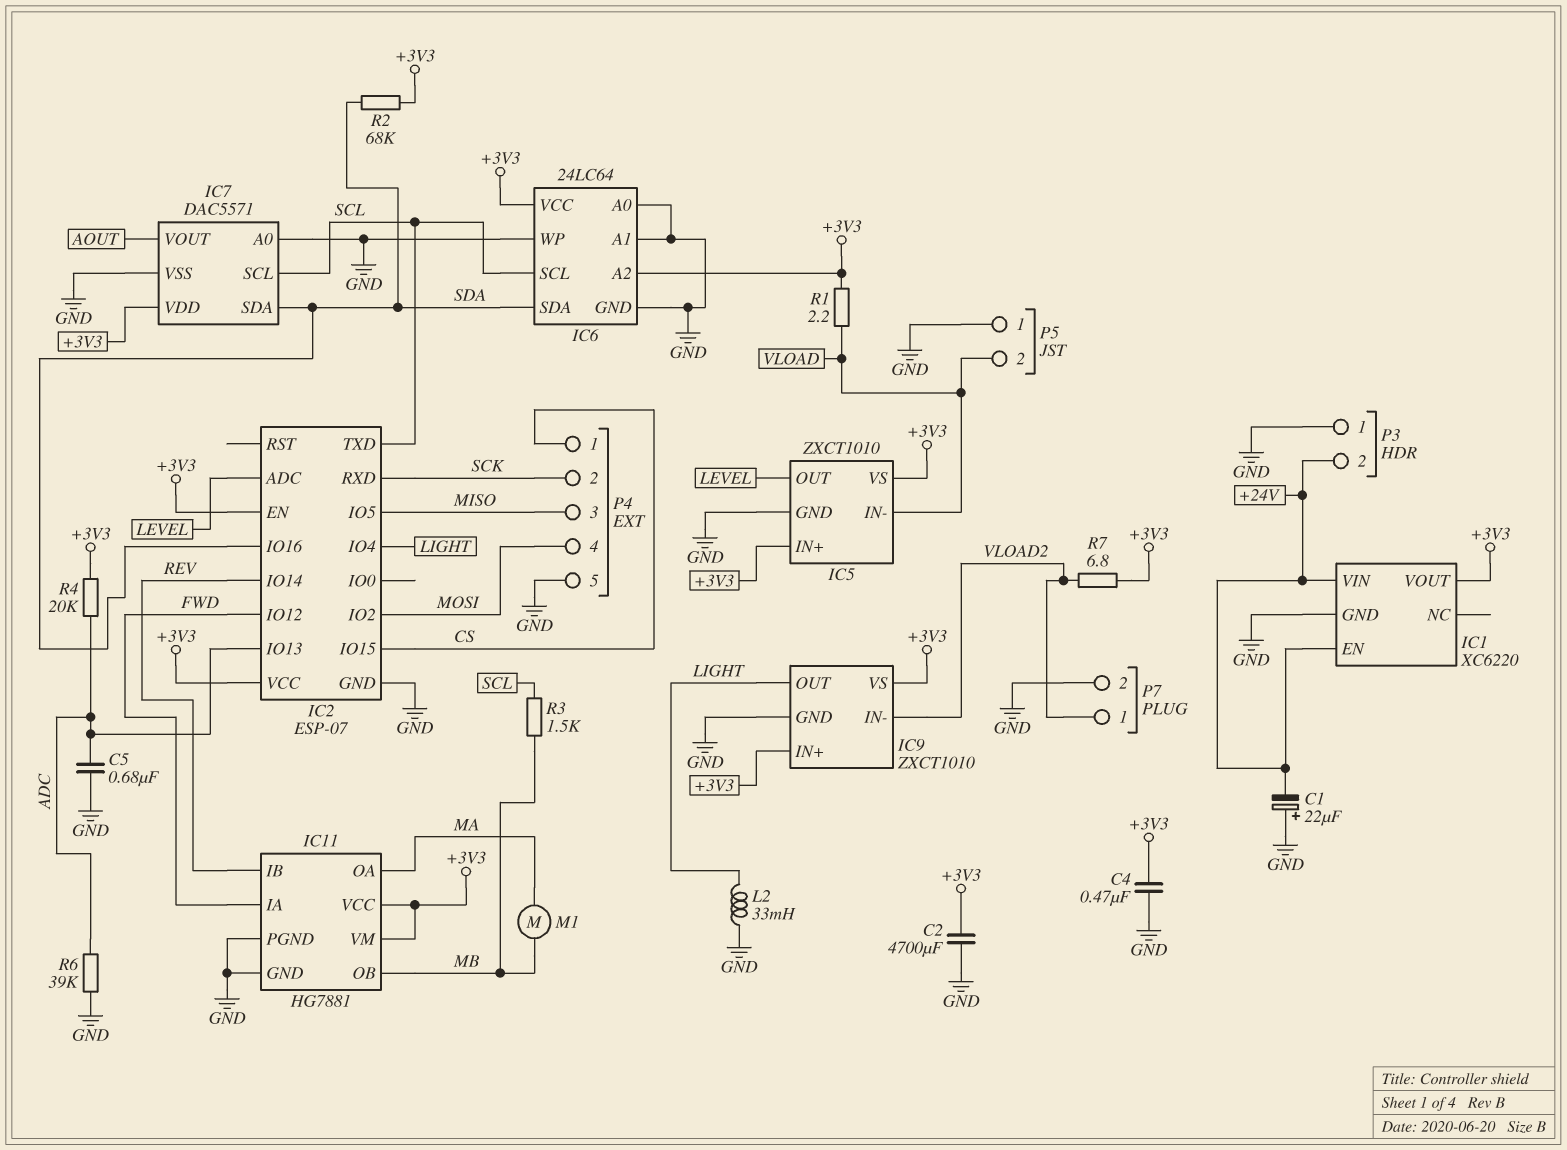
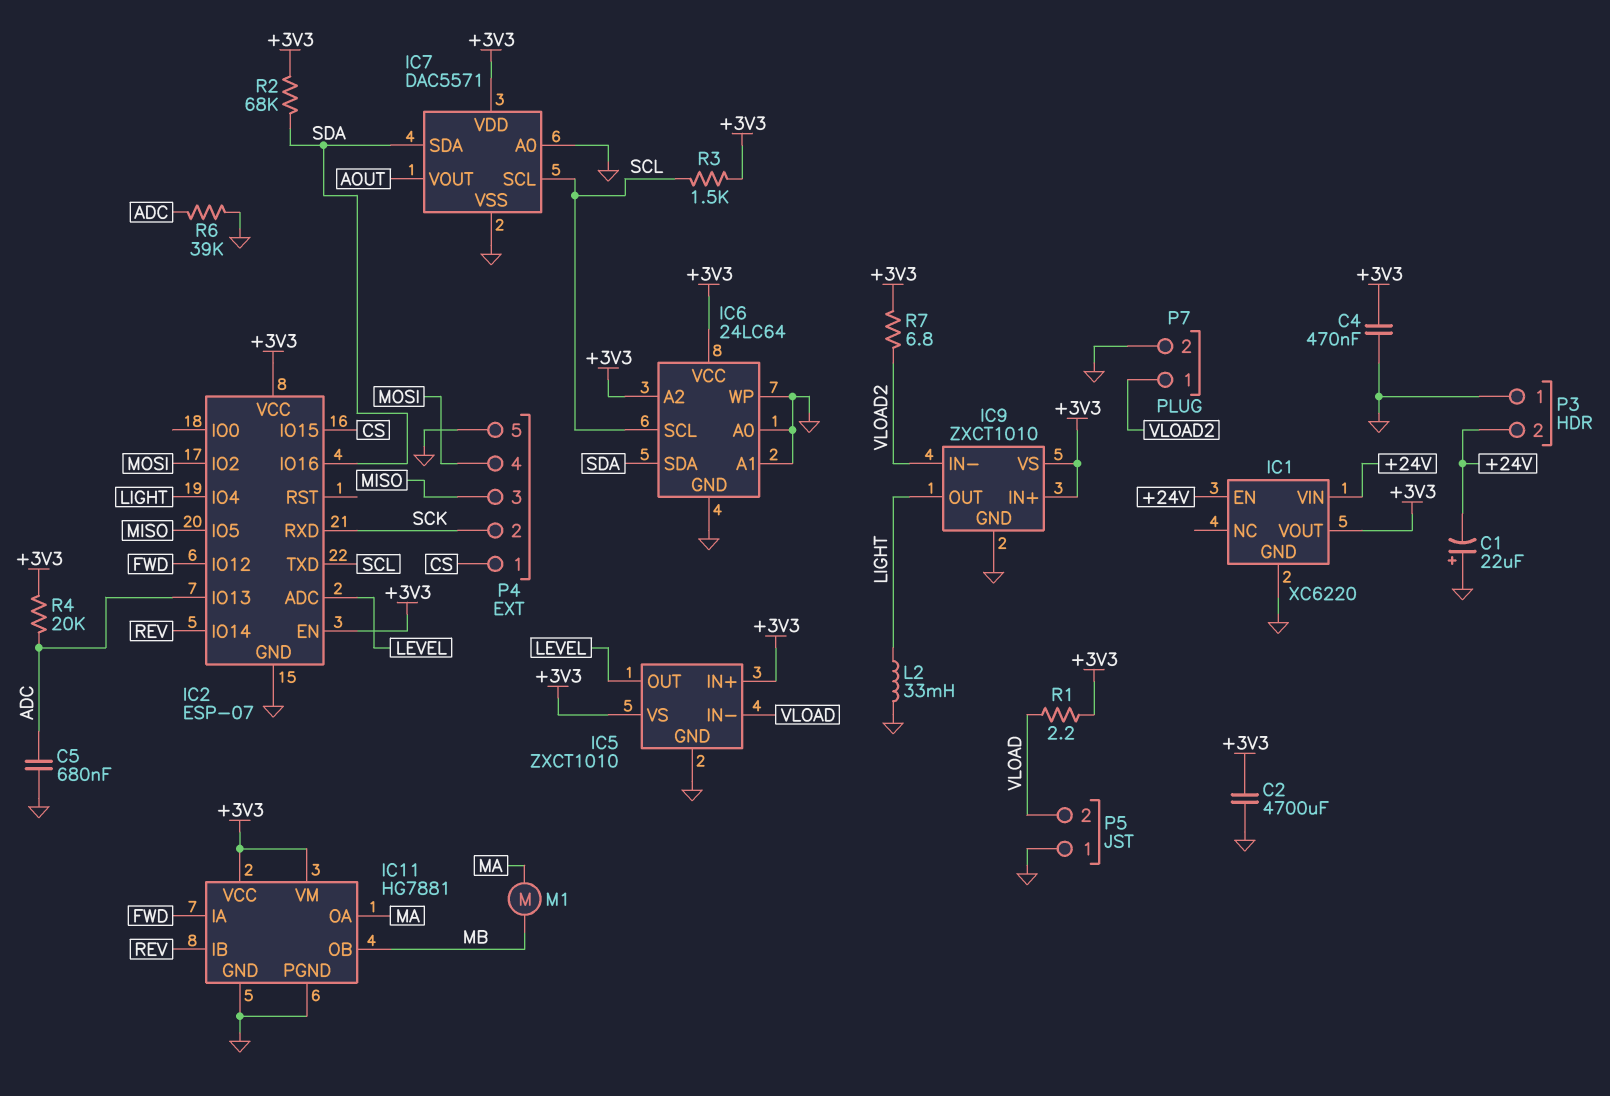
R3: 1.5k (MB, SCL) -> 1.5k (+3V3, SCL)

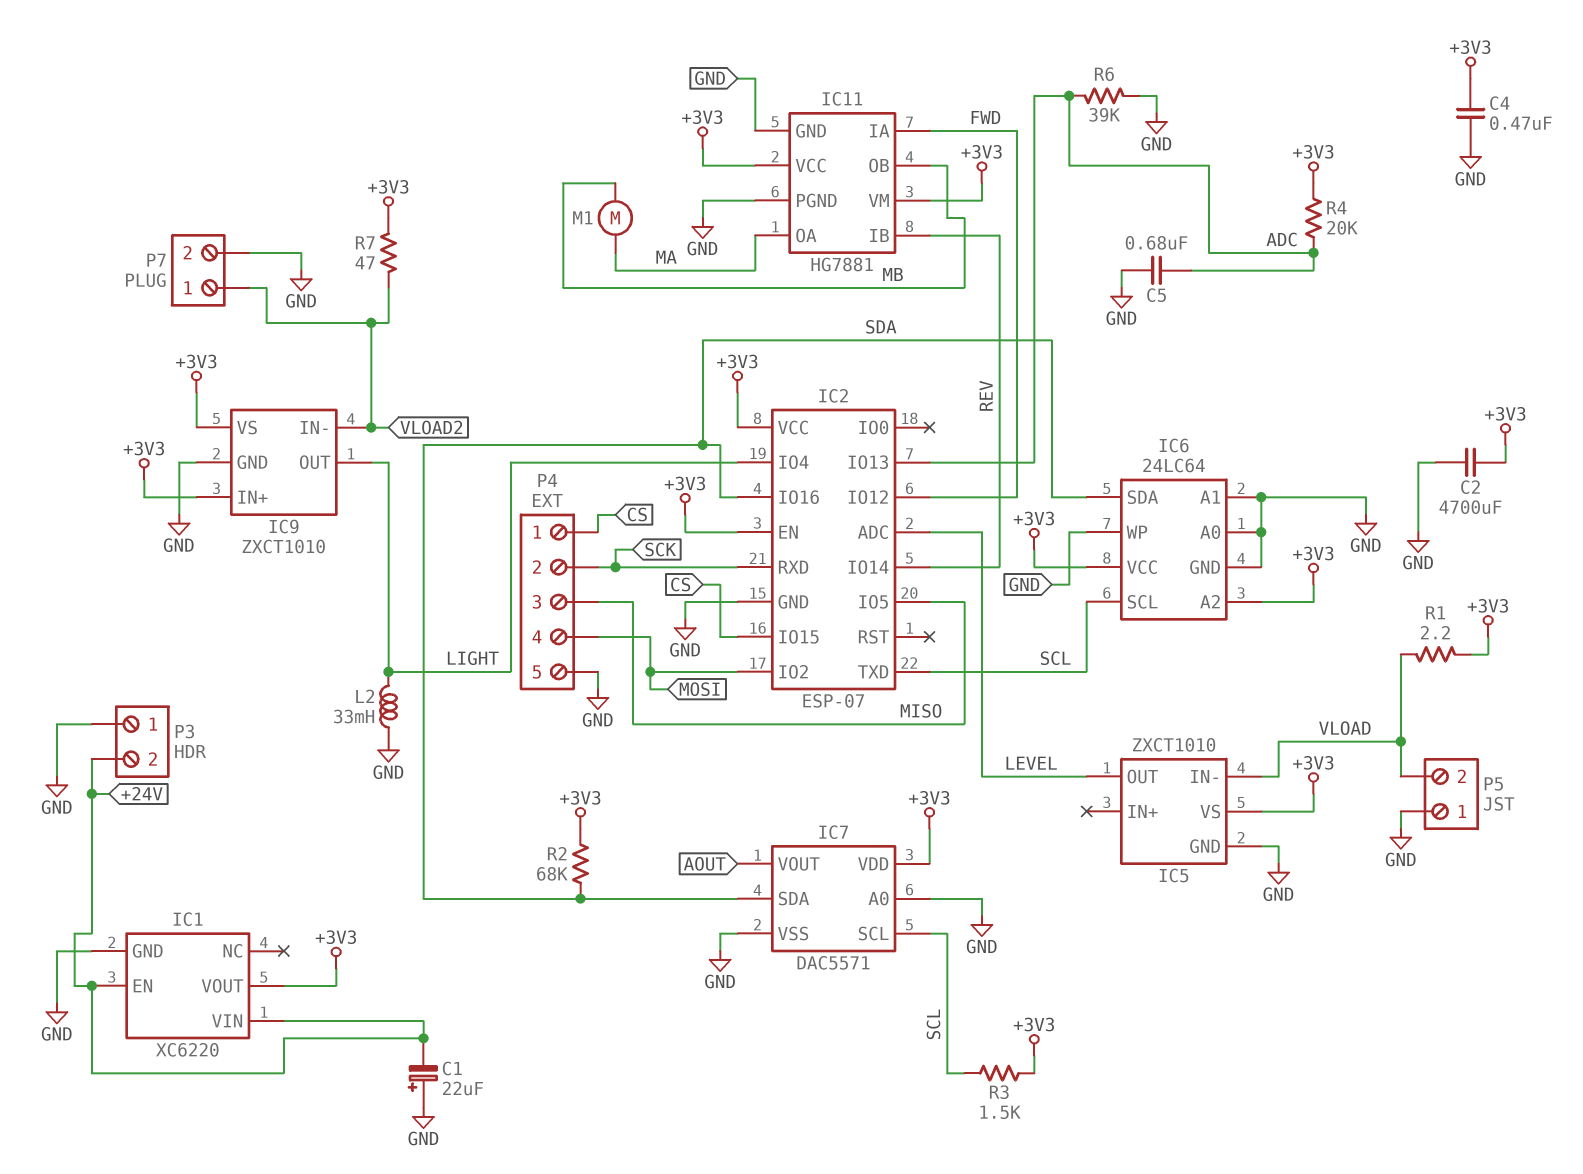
IC5 pin IN+: +3V3 -> none
R7: 6.8 (+3V3, VLOAD2) -> 47 (+3V3, VLOAD2)

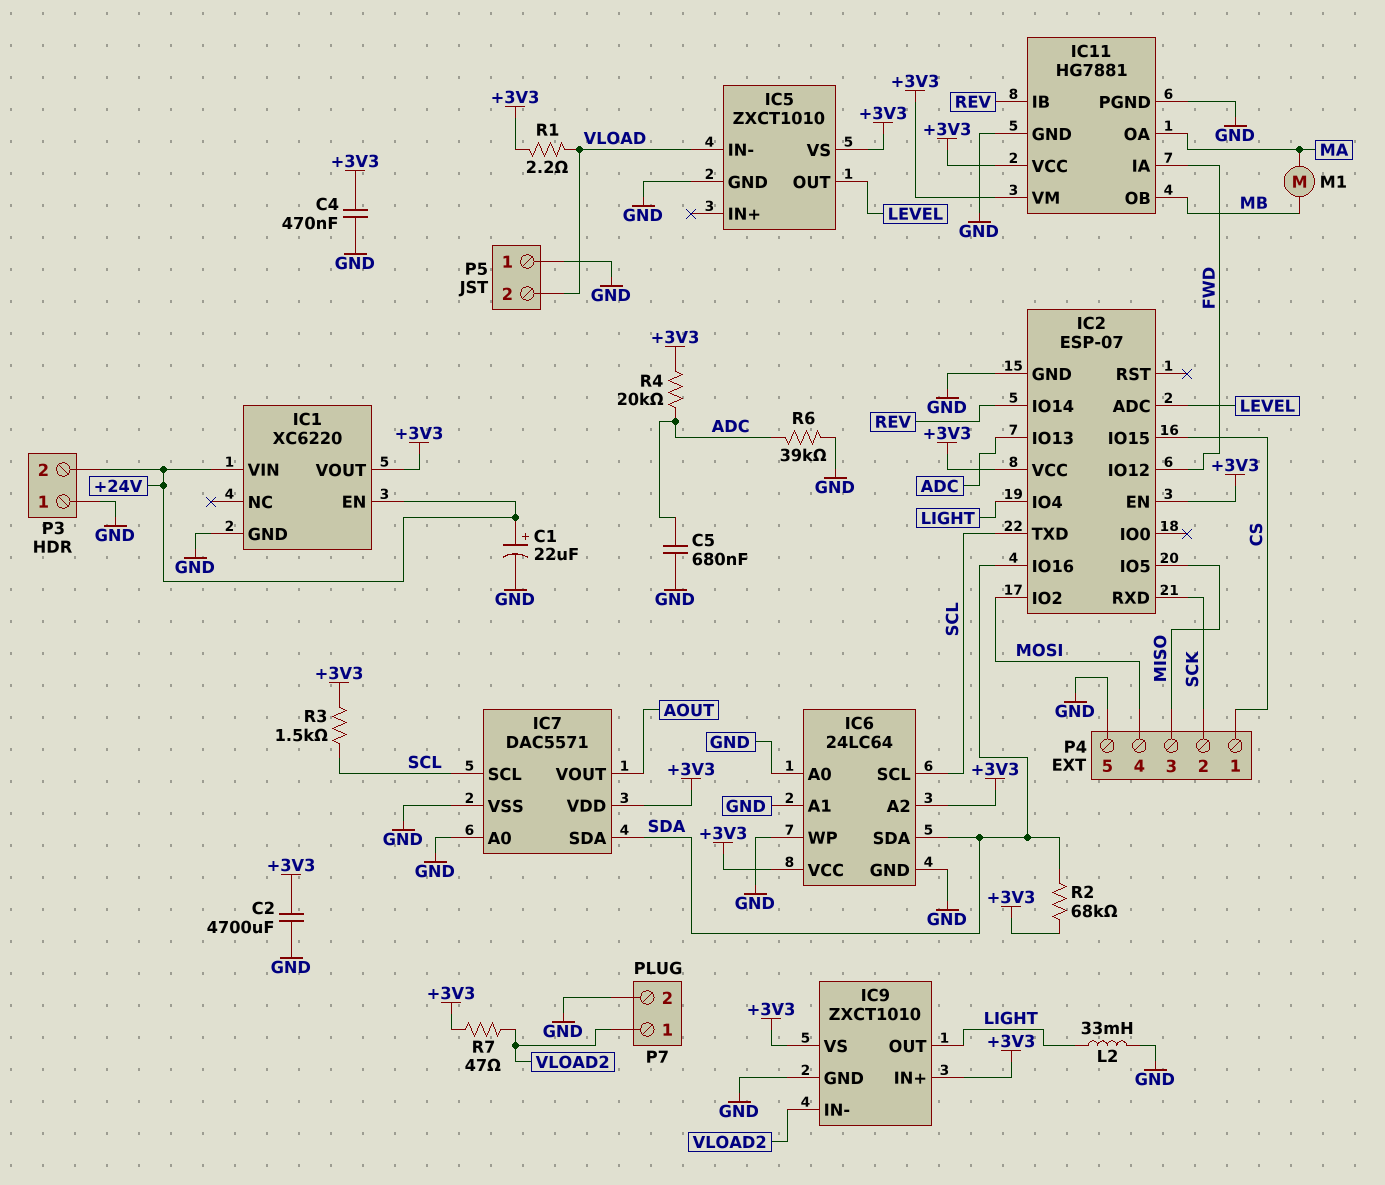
C1: 22uF (plus GND, minus +24V) -> 22uF (plus +24V, minus GND)

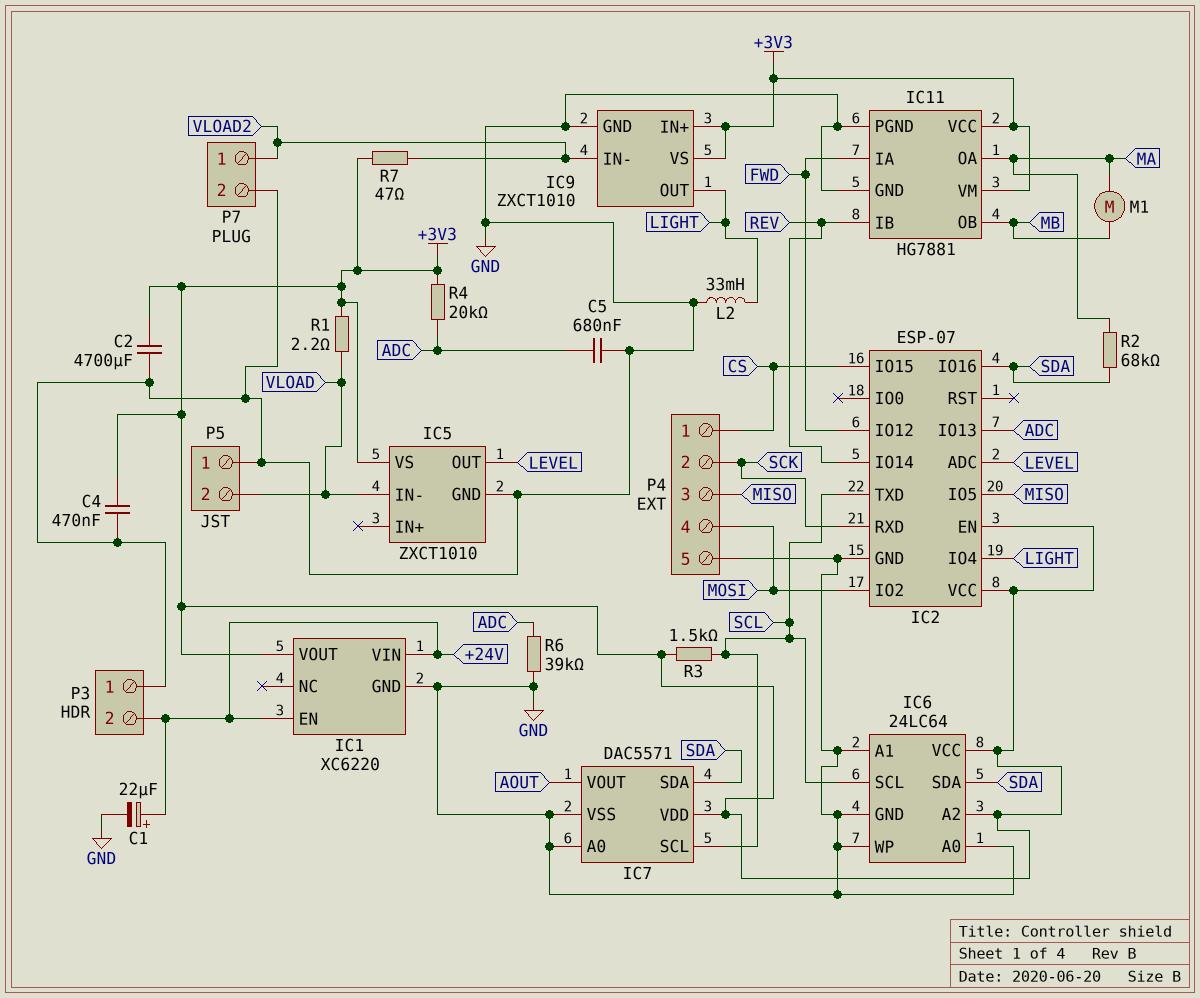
R2: 68k (+3V3, SDA) -> 68k (MA, SDA)

